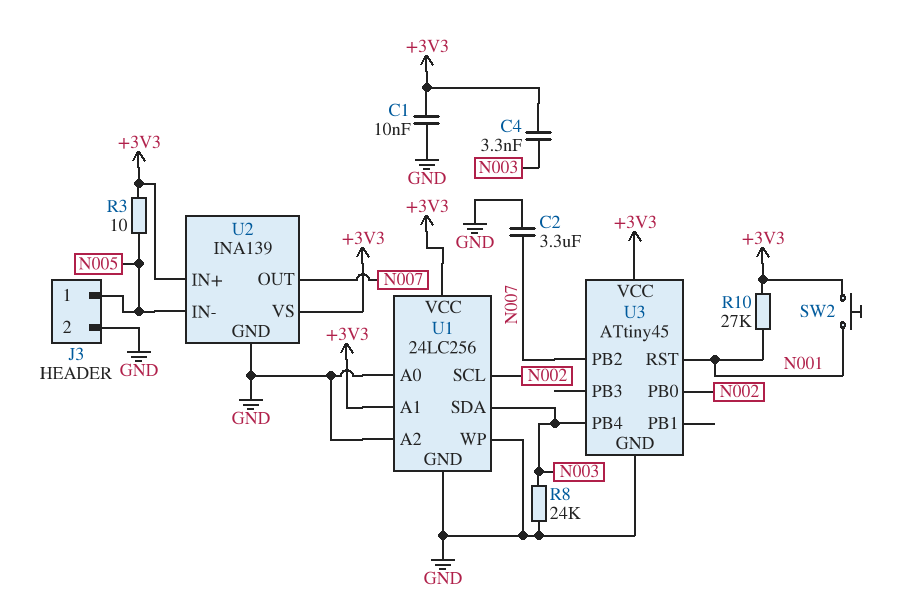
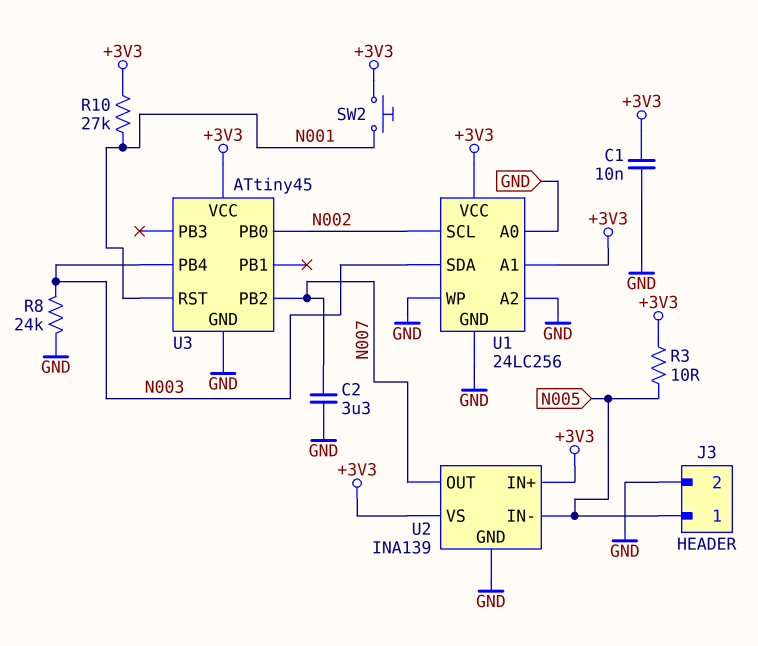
C4: 3.3nF (+3V3, N003) -> none

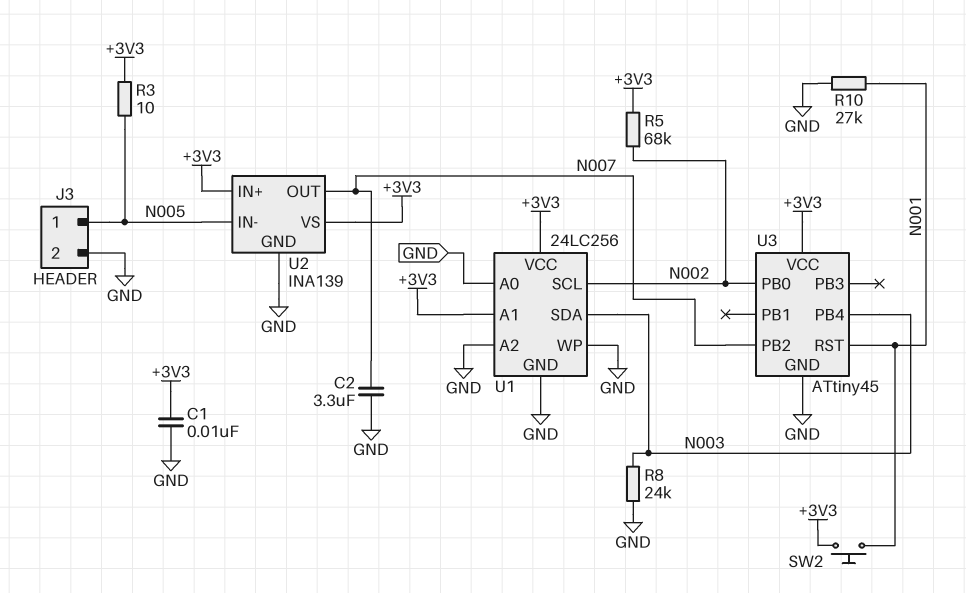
R5: none -> 68k (+3V3, N002)
R10: 27k (+3V3, N001) -> 27k (GND, N001)

